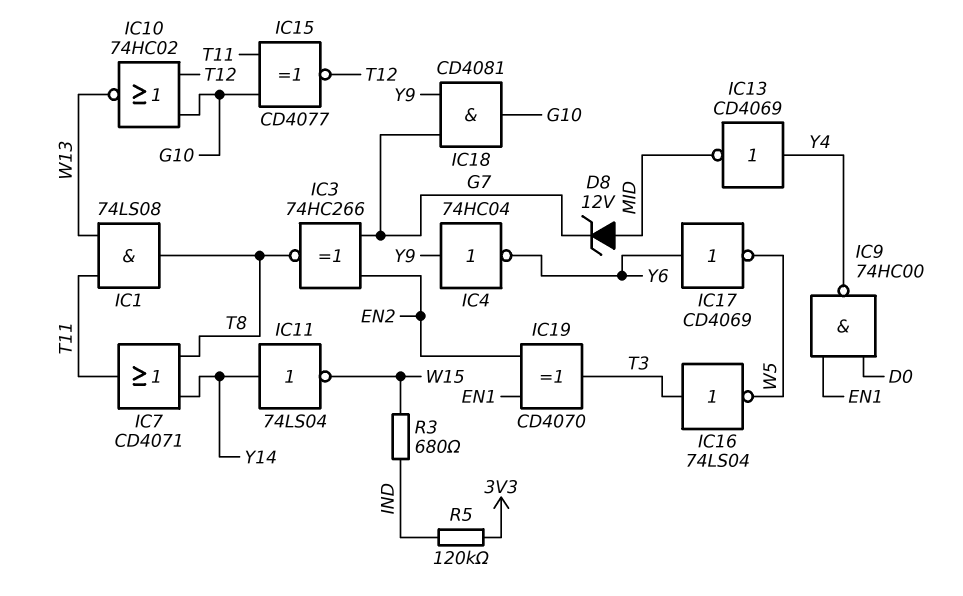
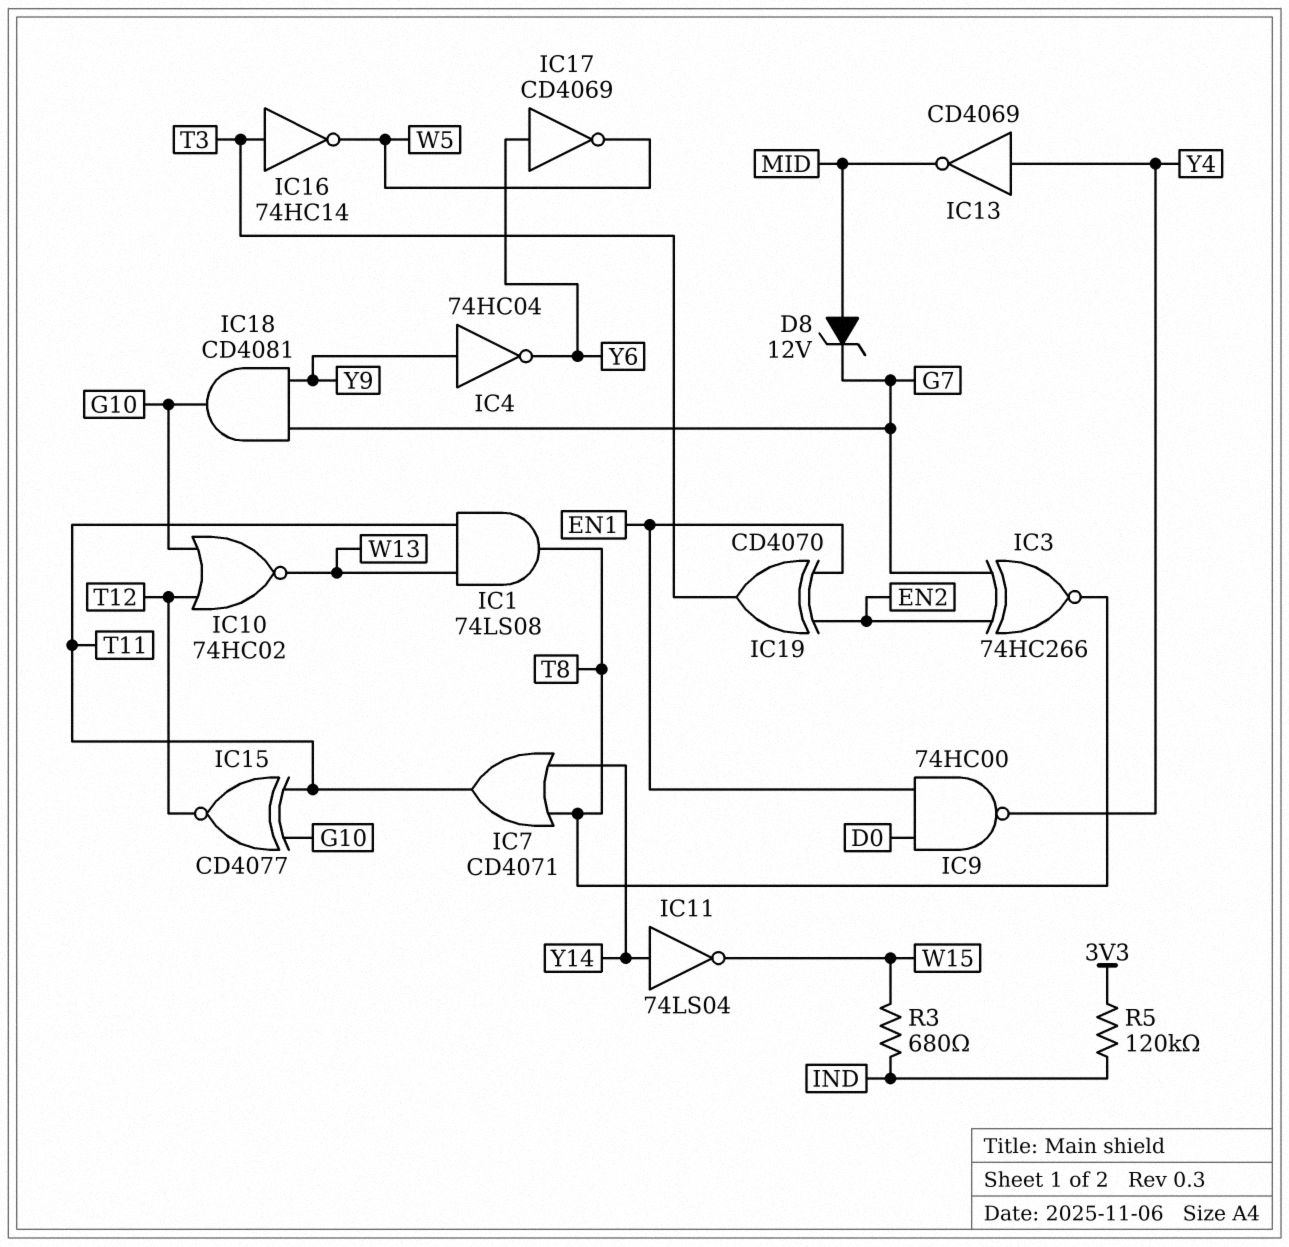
IC16: NOT 74LS04 (in T3, out W5) -> NOT 74HC14 (in T3, out W5)

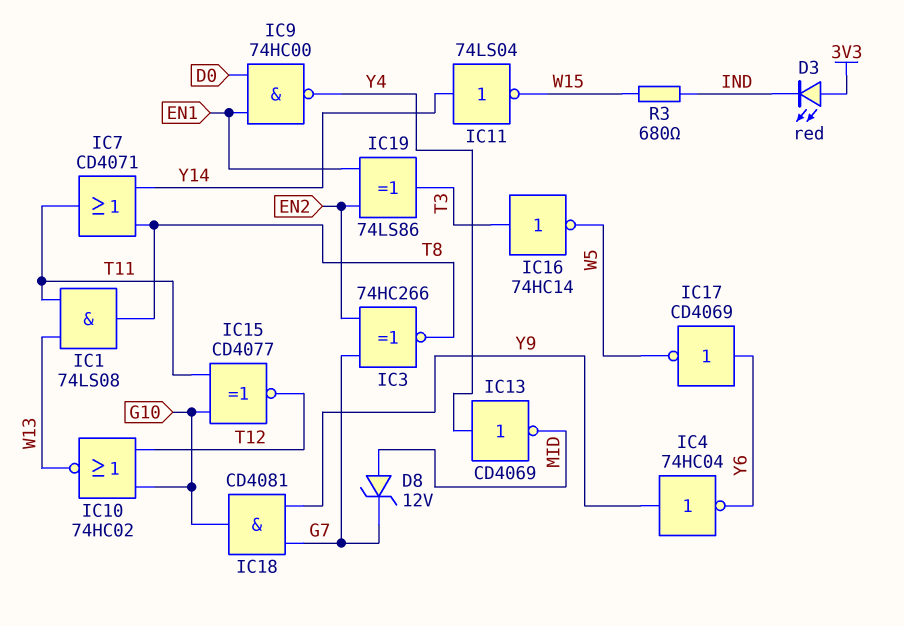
D3: none -> LED red (A 3V3, K IND)
IC19: XOR CD4070 (in EN1, in EN2, out T3) -> XOR 74LS86 (in EN1, in EN2, out T3)
R5: 120k (3V3, IND) -> none

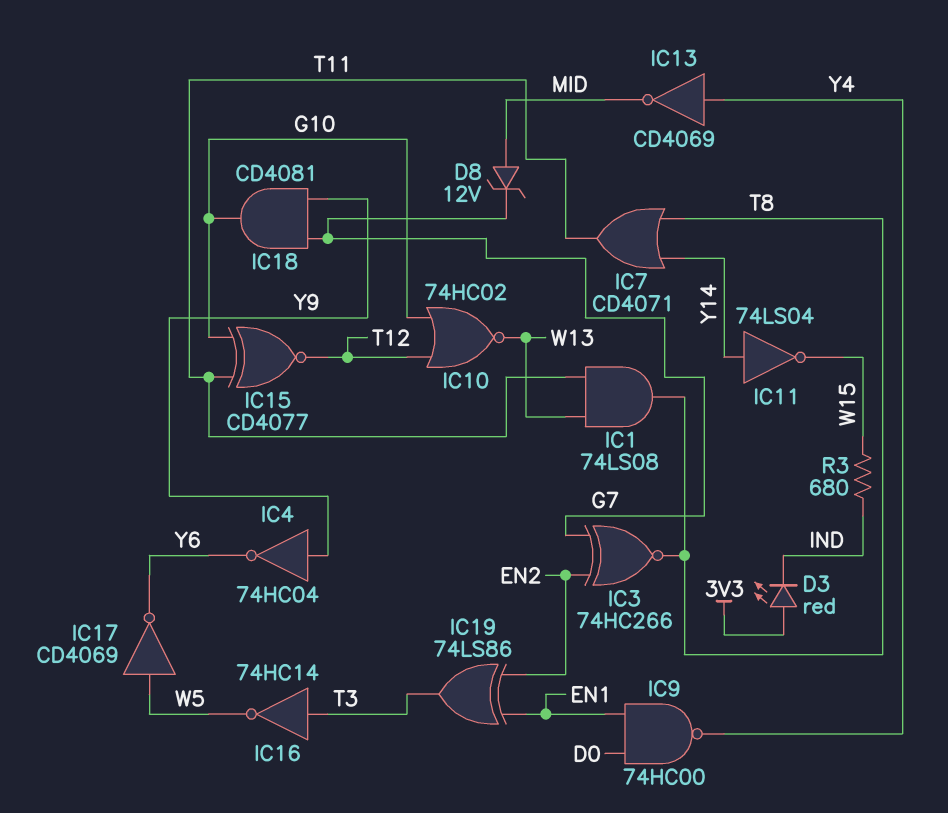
IC17: NOT CD4069 (in Y6, out W5) -> NOT CD4069 (in W5, out Y6)

